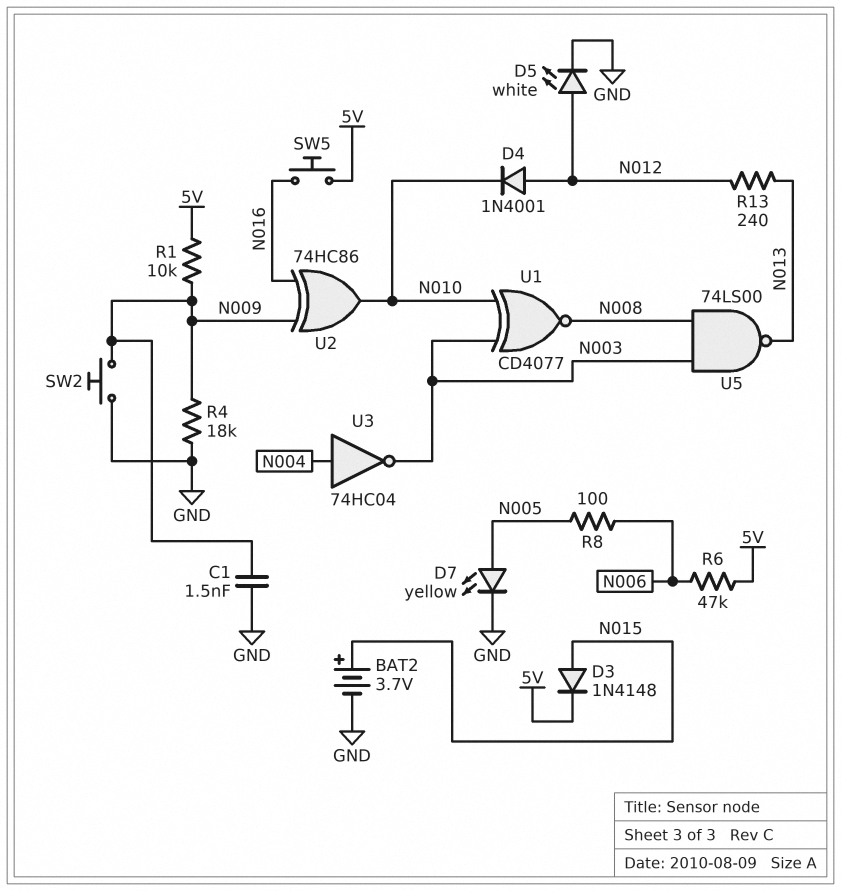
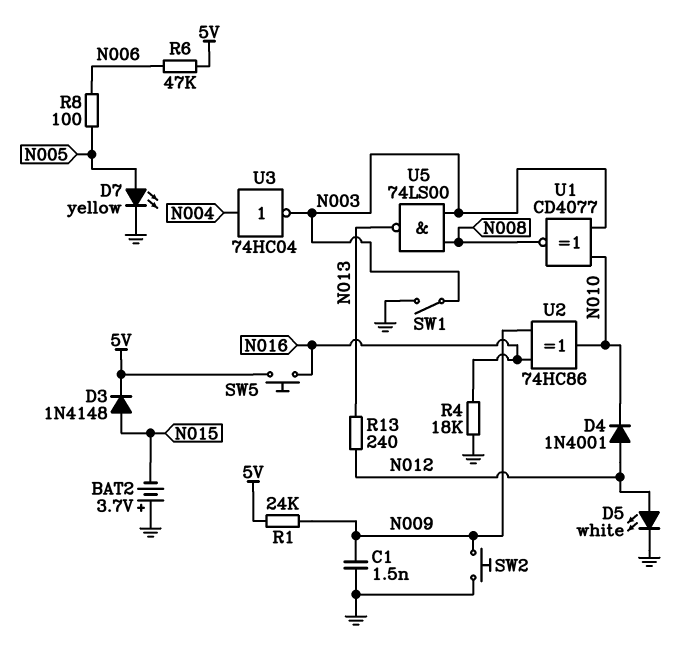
BAT2: 3.7V (plus N015, minus GND) -> 3.7V (plus GND, minus N015)
R1: 10k (5V, N009) -> 24k (5V, N009)
R4: 18k (GND, N009) -> 18k (GND, N016)
SW1: none -> switch (GND, N003)

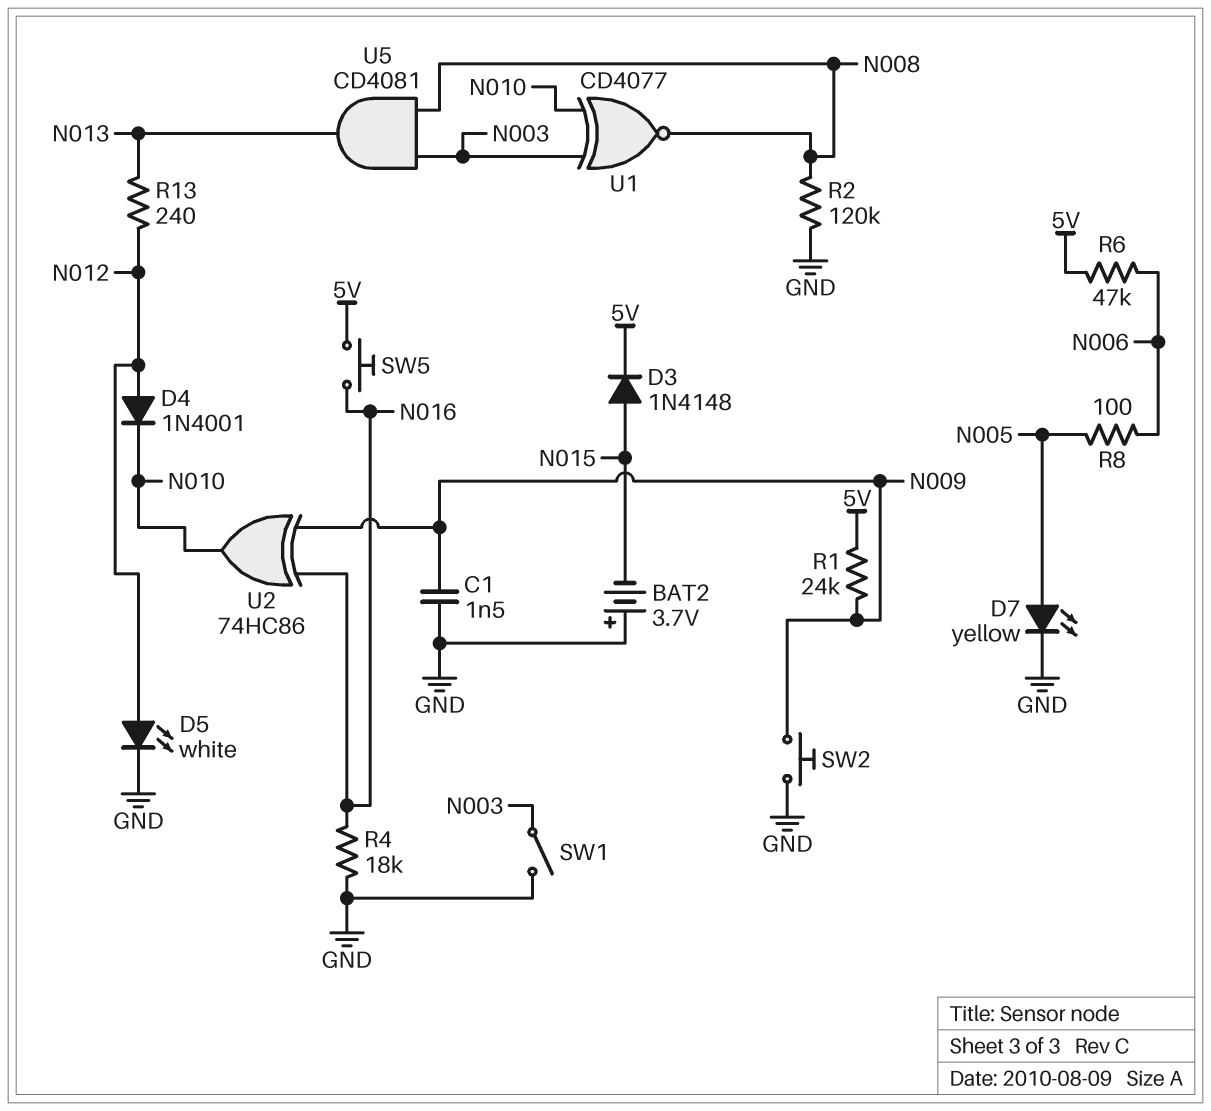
R2: none -> 120k (GND, N008)
U3: NOT 74HC04 (in N004, out N003) -> none
U5: NAND 74LS00 (in N003, in N008, out N013) -> AND CD4081 (in N003, in N008, out N013)

